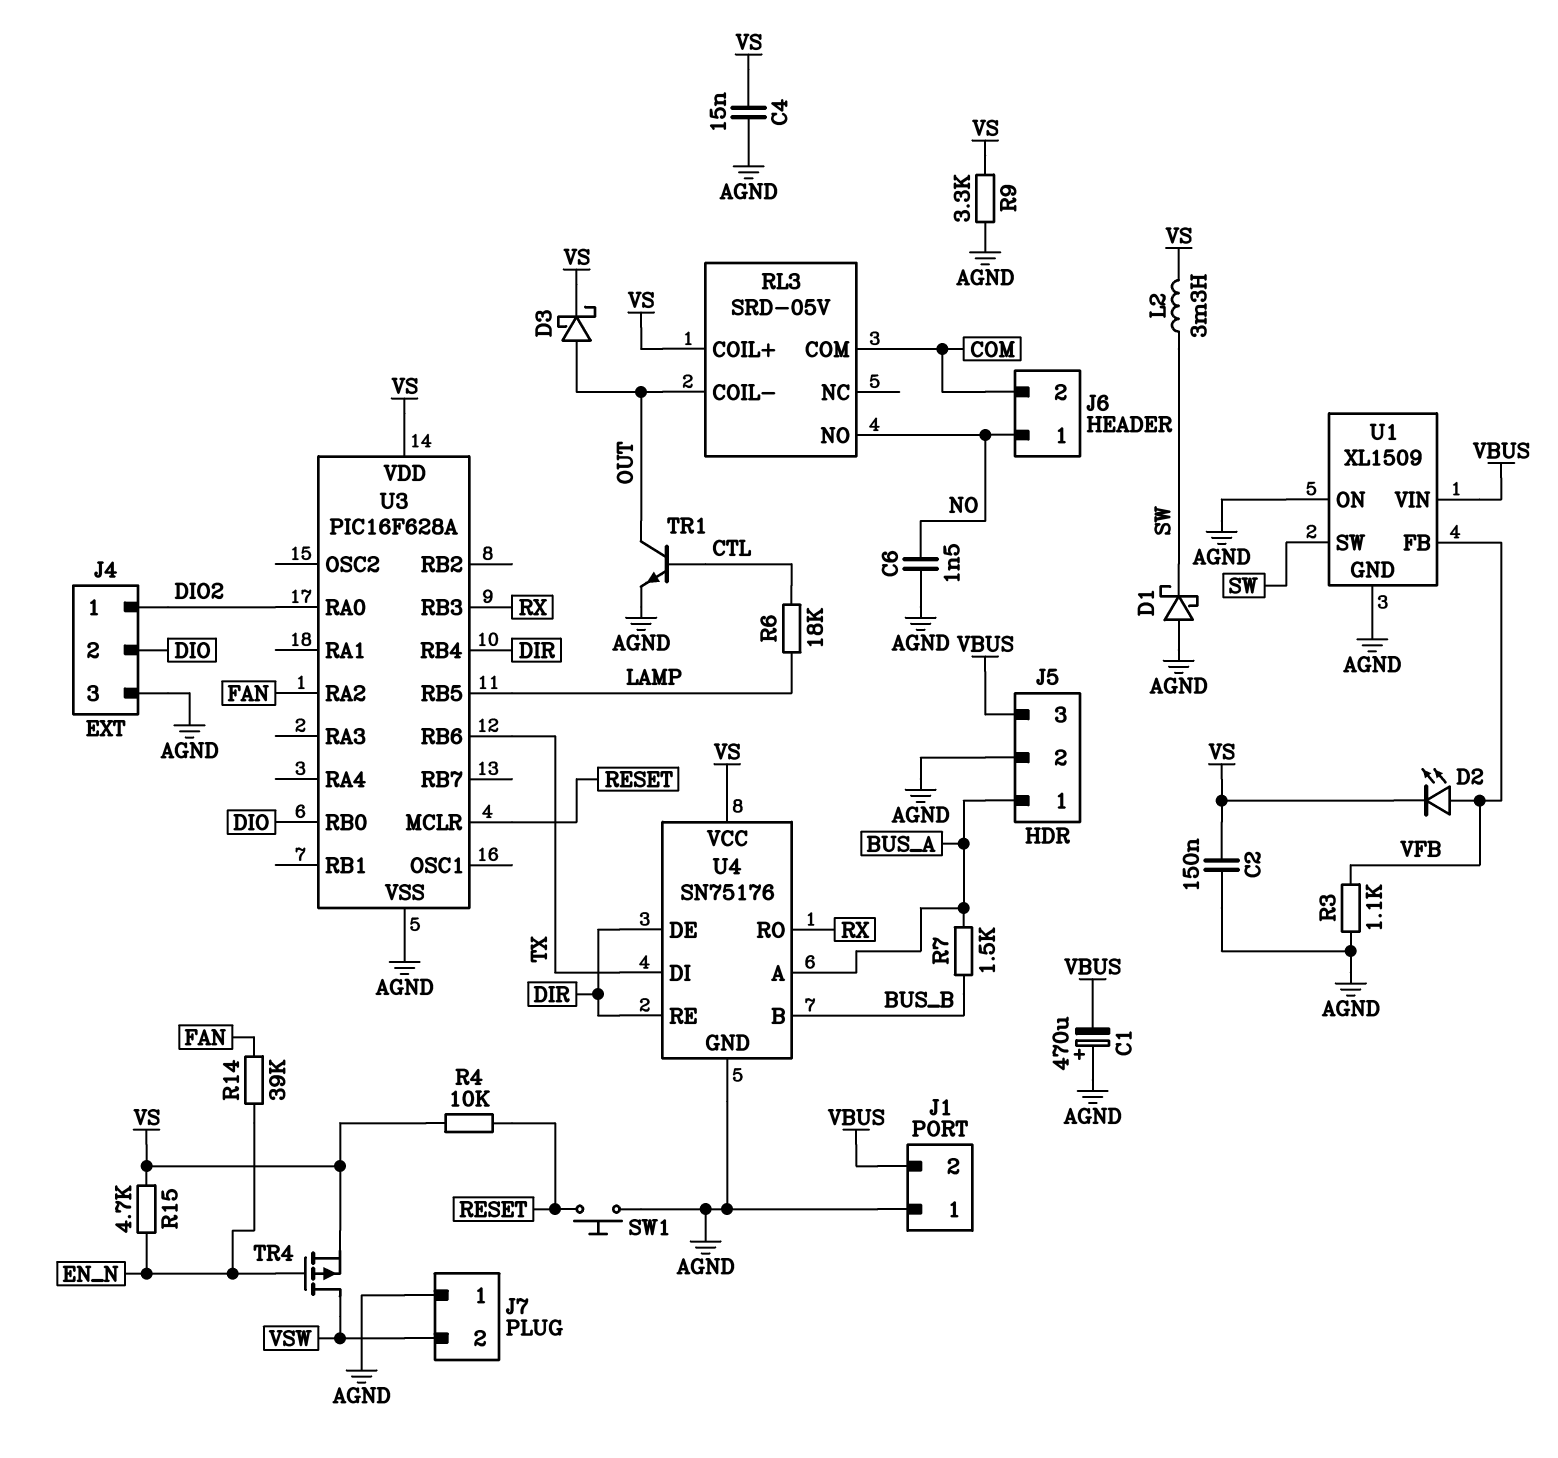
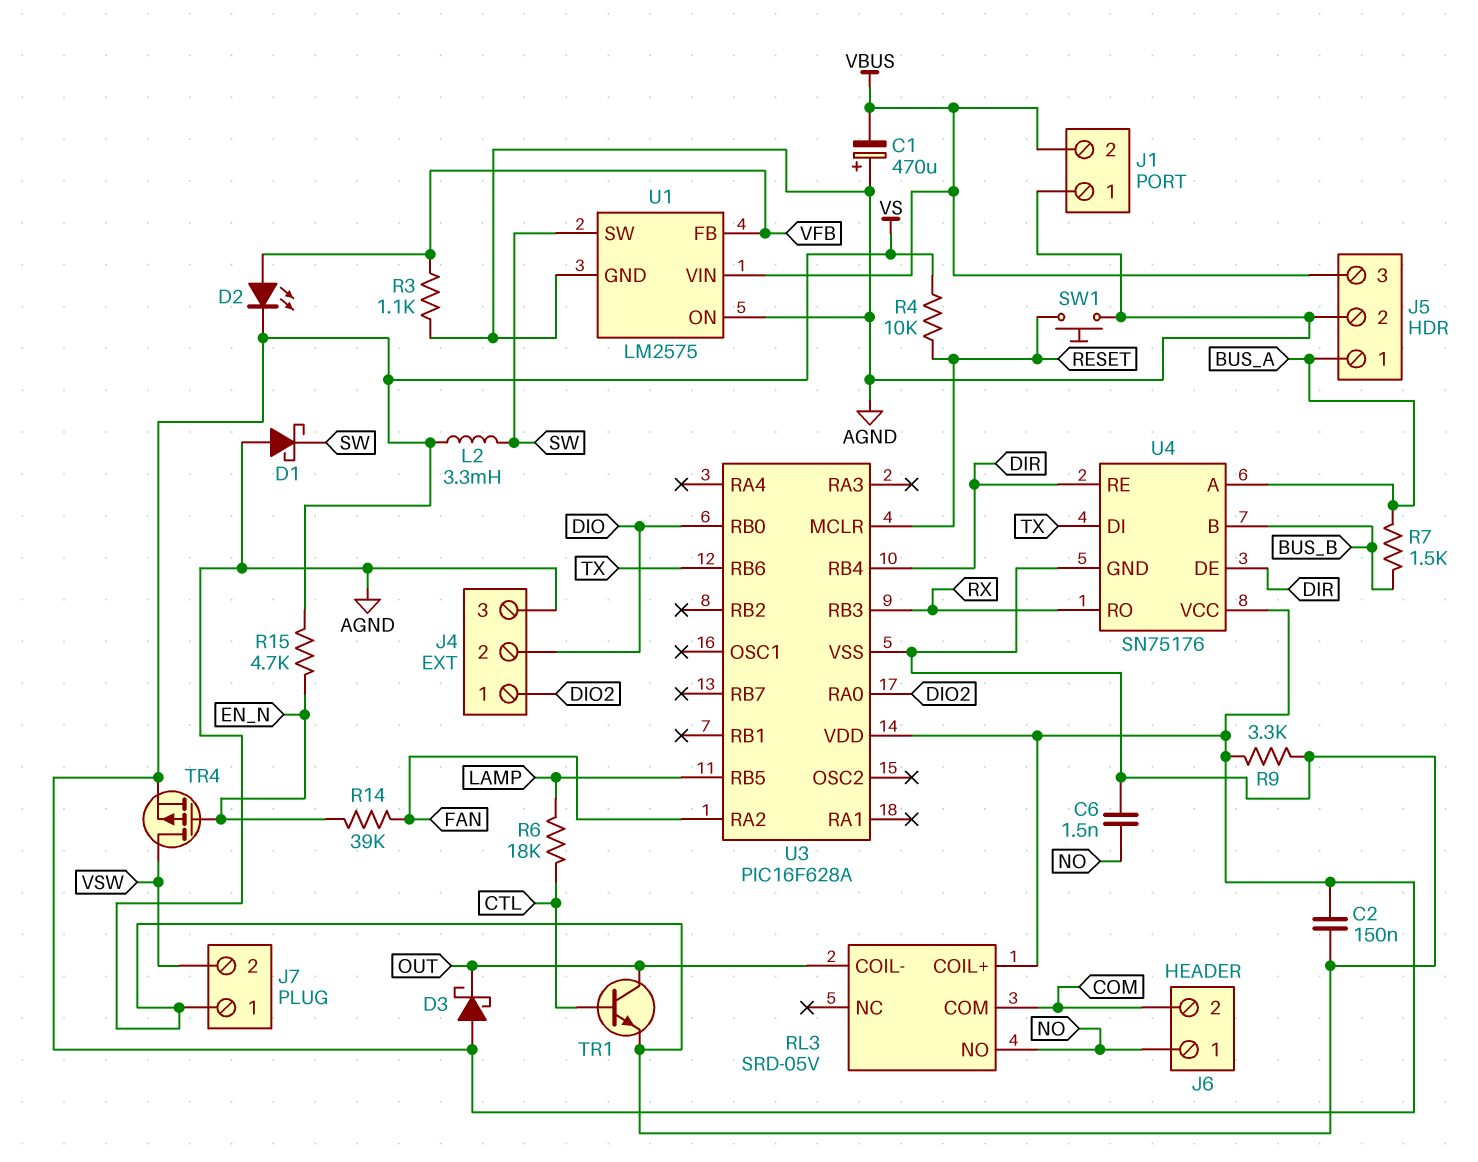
C4: 15nF (AGND, VS) -> none
D3: schottky (A OUT, K VS) -> schottky (A VS, K OUT)
U1: XL1509 -> LM2575

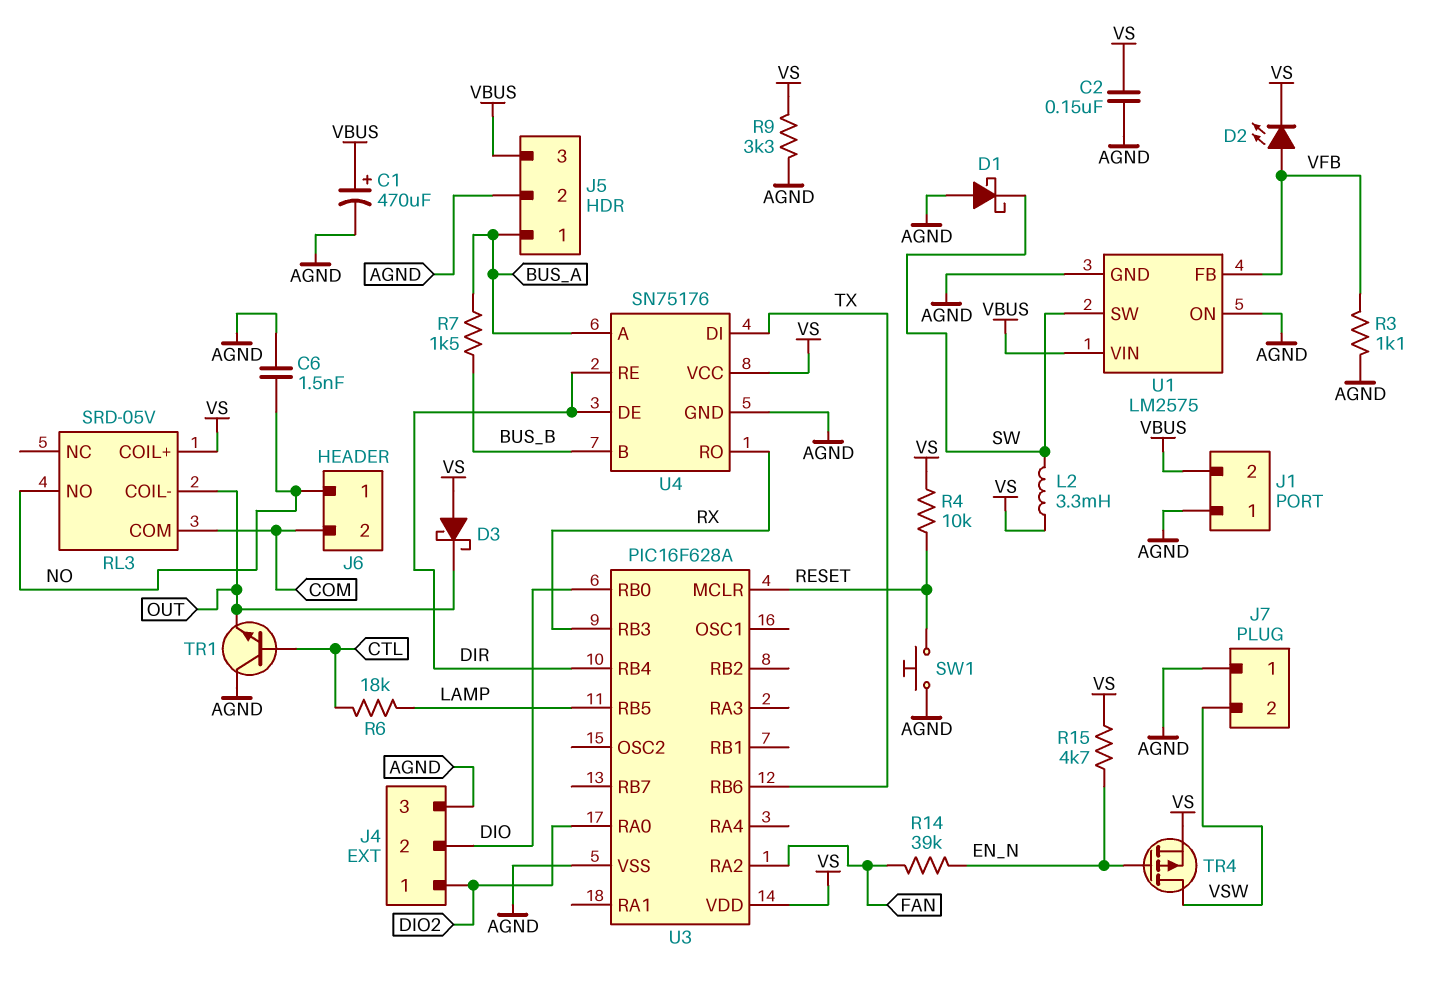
C1: 470uF (plus AGND, minus VBUS) -> 470uF (plus VBUS, minus AGND)
TR1: NPN (B CTL, C OUT, E AGND) -> NPN (B CTL, C AGND, E OUT)

